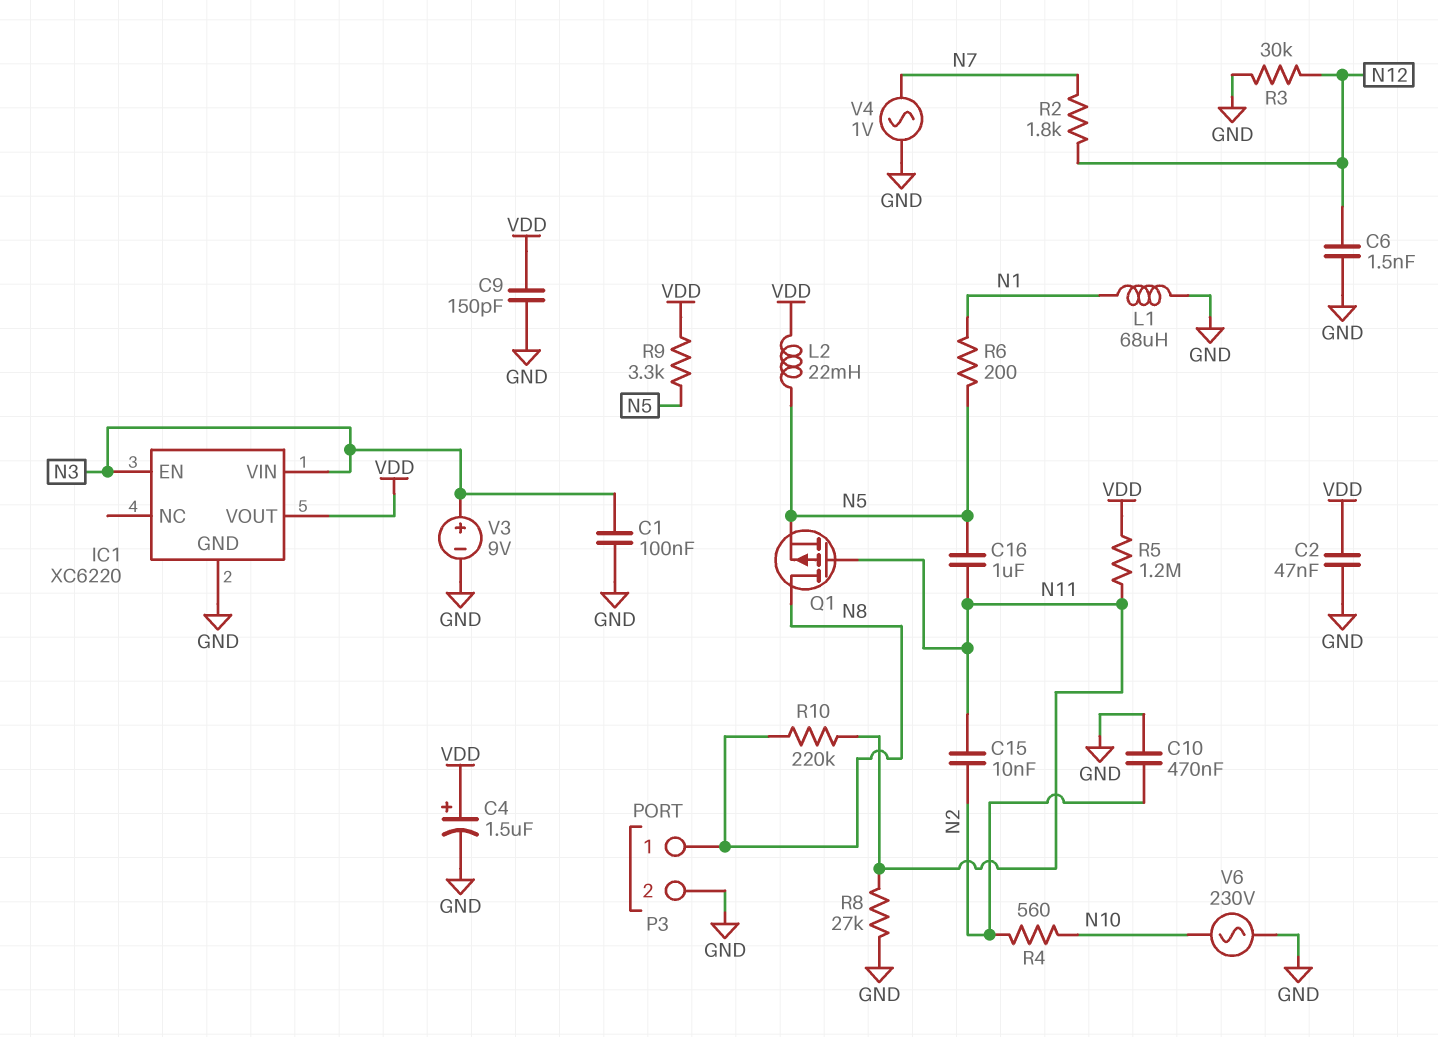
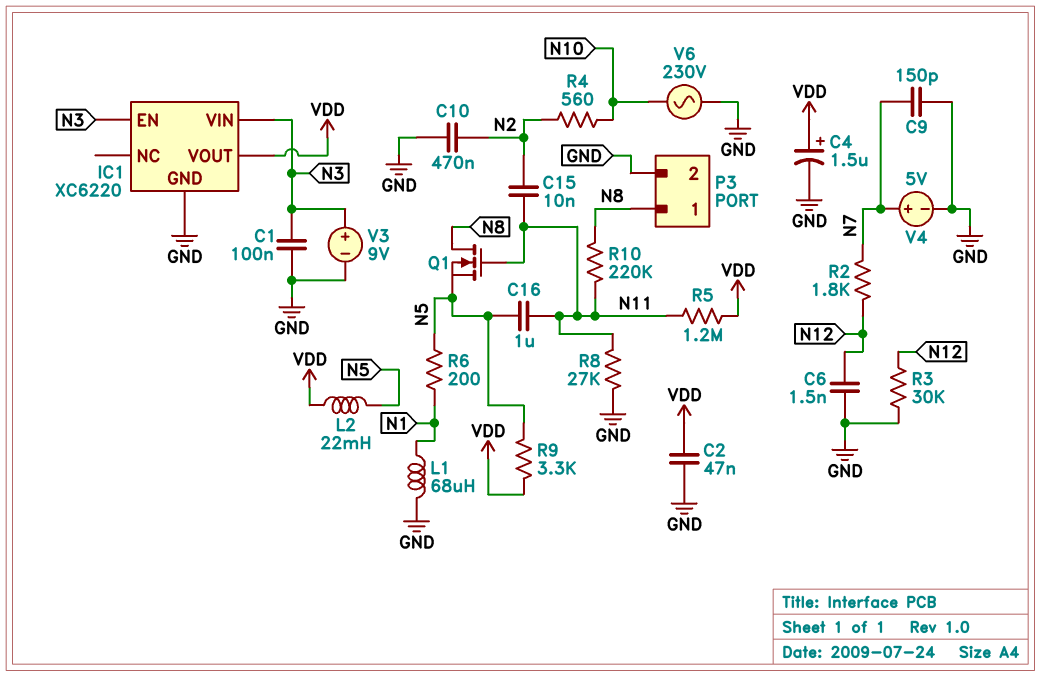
C9: 150pF (GND, VDD) -> 150pF (GND, N7)
Q1: PMOS (G N11, D N8, S N5) -> NMOS (G N11, D N8, S N5)
V4: AC 1V (GND, N7) -> 5V (plus N7, minus GND)

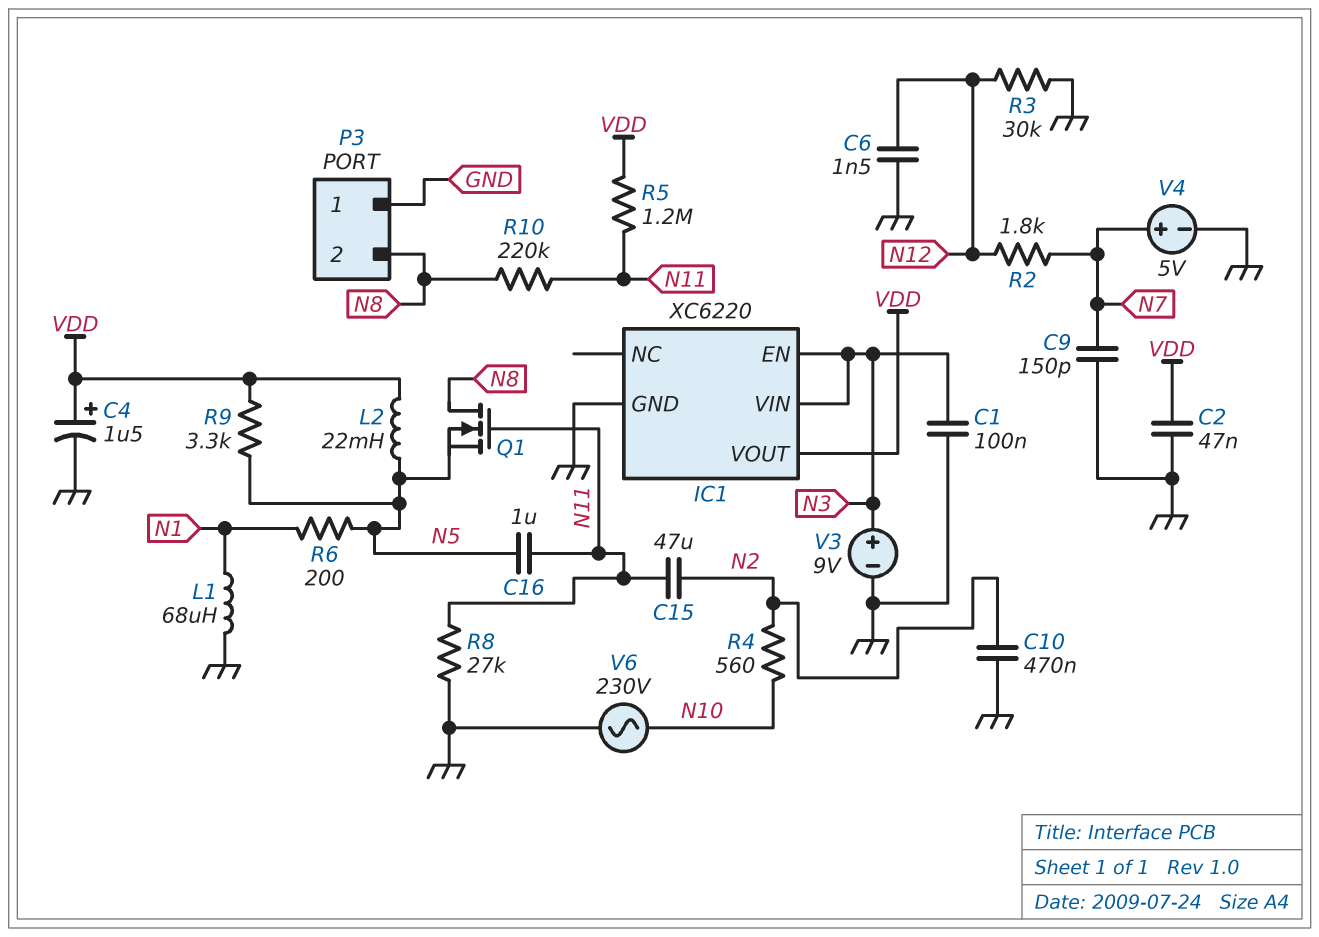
C15: 10nF (N2, N11) -> 47uF (N2, N11)
P3 pin 1: N8 -> GND
P3 pin 2: GND -> N8

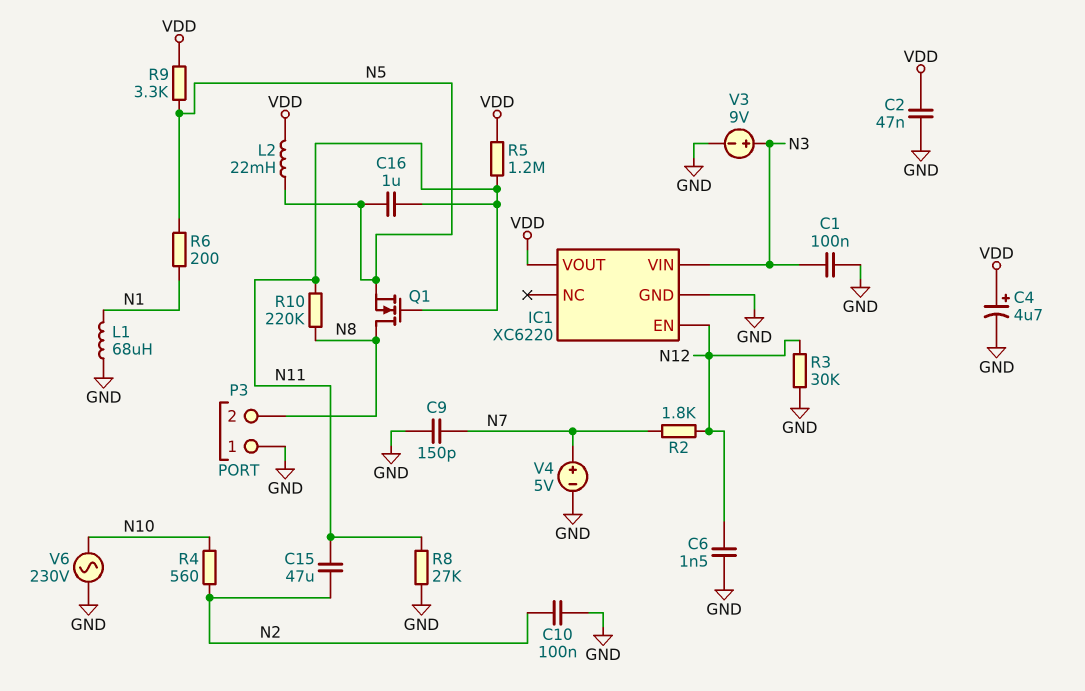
C4: 1.5uF (plus VDD, minus GND) -> 4.7uF (plus VDD, minus GND)
C10: 470nF (GND, N2) -> 100nF (GND, N2)
IC1 pin EN: N3 -> N12

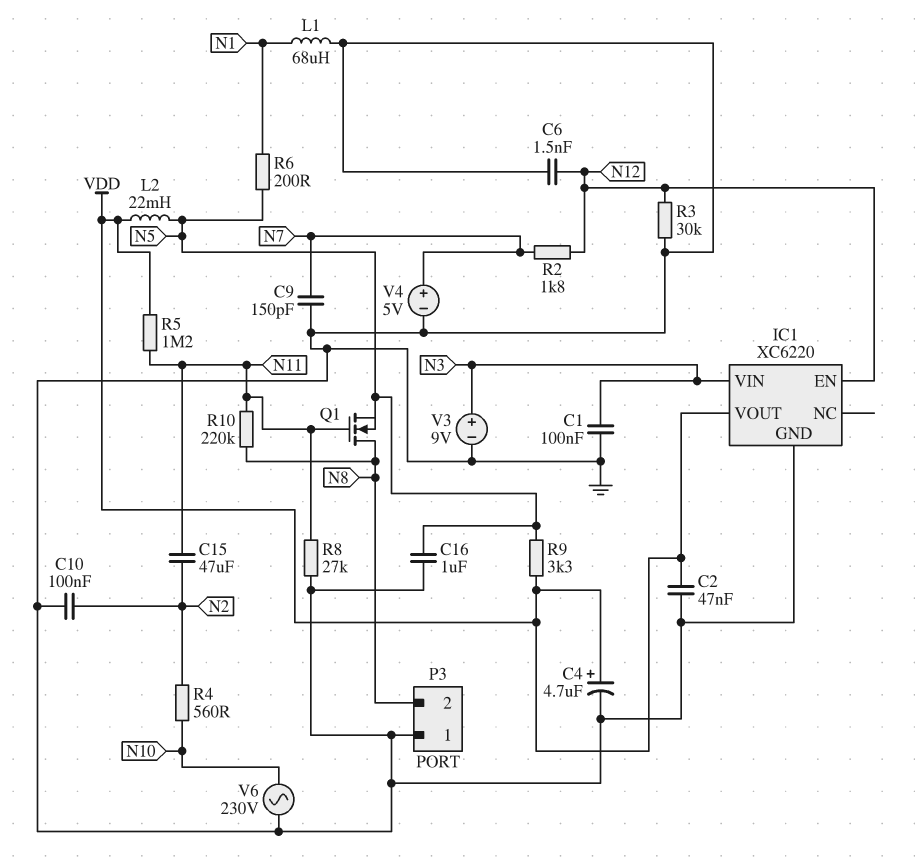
C16: 1uF (N5, N11) -> 1uF (GND, N5)

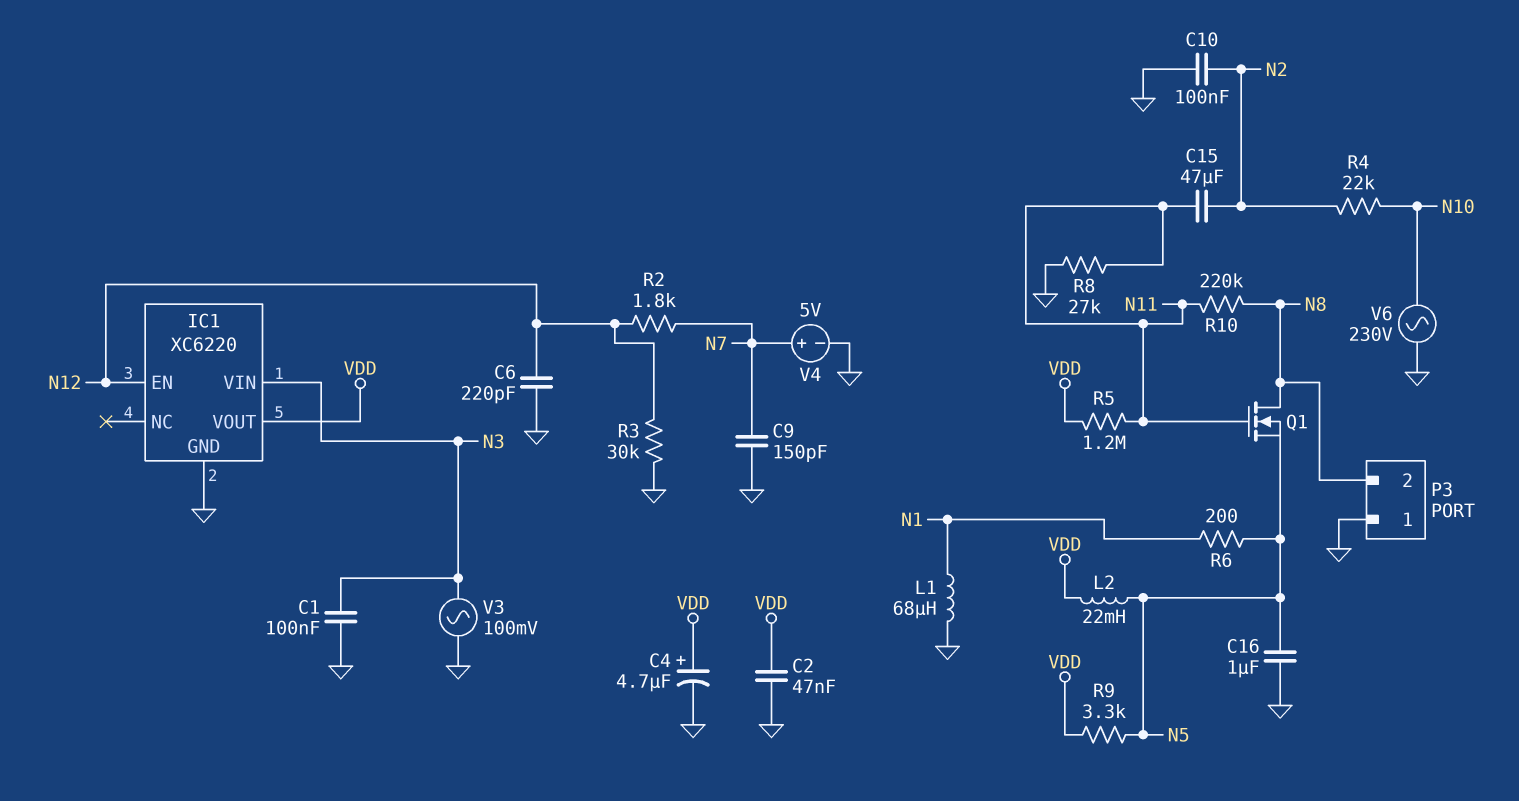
C6: 1.5nF (GND, N12) -> 220pF (GND, N12)
R4: 560 (N2, N10) -> 22k (N2, N10)
V3: 9V (plus N3, minus GND) -> AC 100mV (GND, N3)

